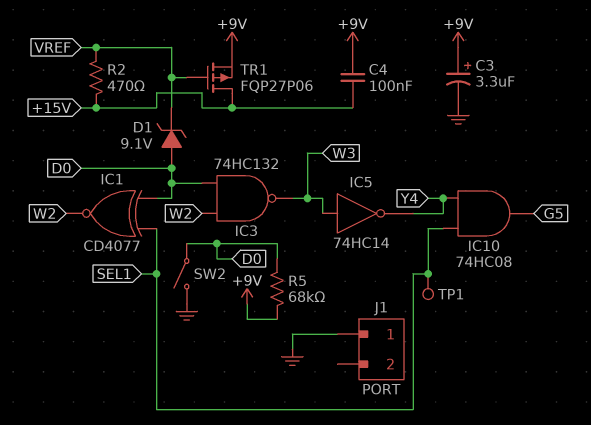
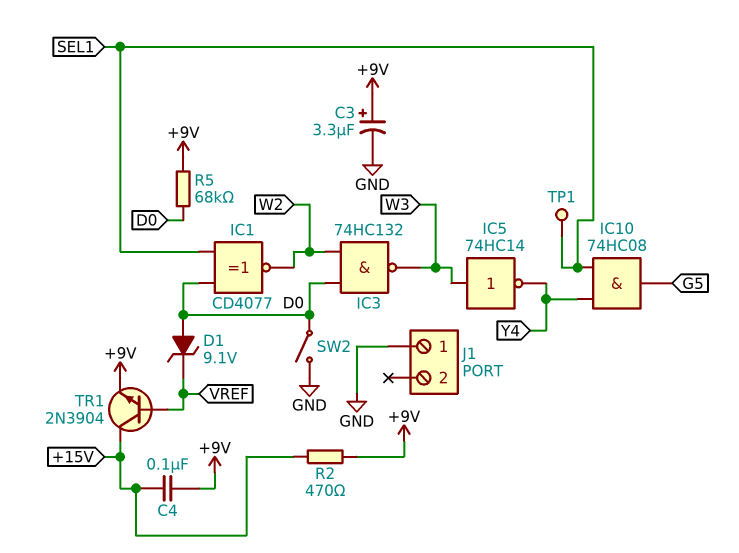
R2: 470 (+15V, VREF) -> 470 (+9V, +15V)
TR1: PMOS FQP27P06 (G VREF, D +15V, S +9V) -> NPN 2N3904 (B VREF, C +15V, E +9V)

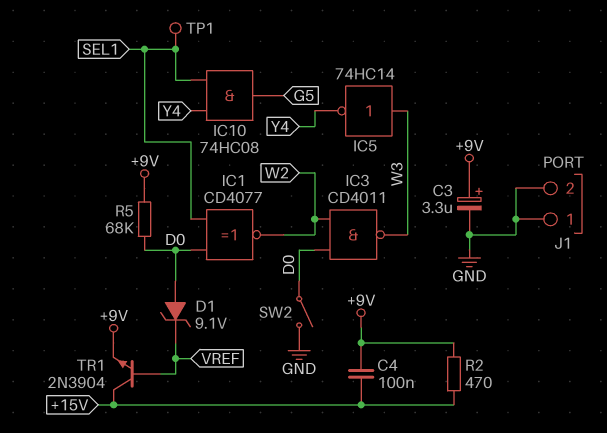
IC3: NAND 74HC132 (in D0, in W2, out W3) -> NAND CD4011 (in D0, in W2, out W3)
J1 pin 2: none -> GND

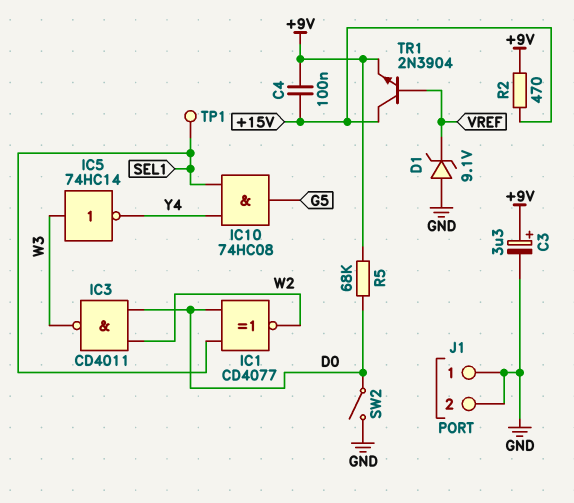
D1: zener 9.1V (A D0, K VREF) -> zener 9.1V (A GND, K VREF)

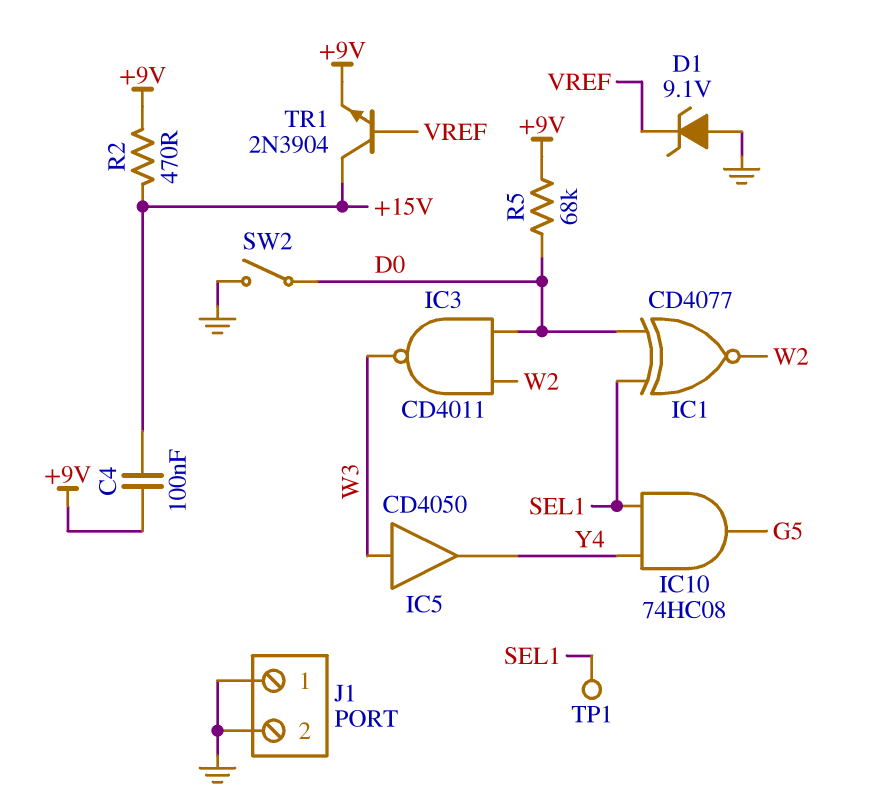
C3: 3.3uF (plus +9V, minus GND) -> none
IC5: NOT 74HC14 (in W3, out Y4) -> buffer CD4050 (in W3, out Y4)

